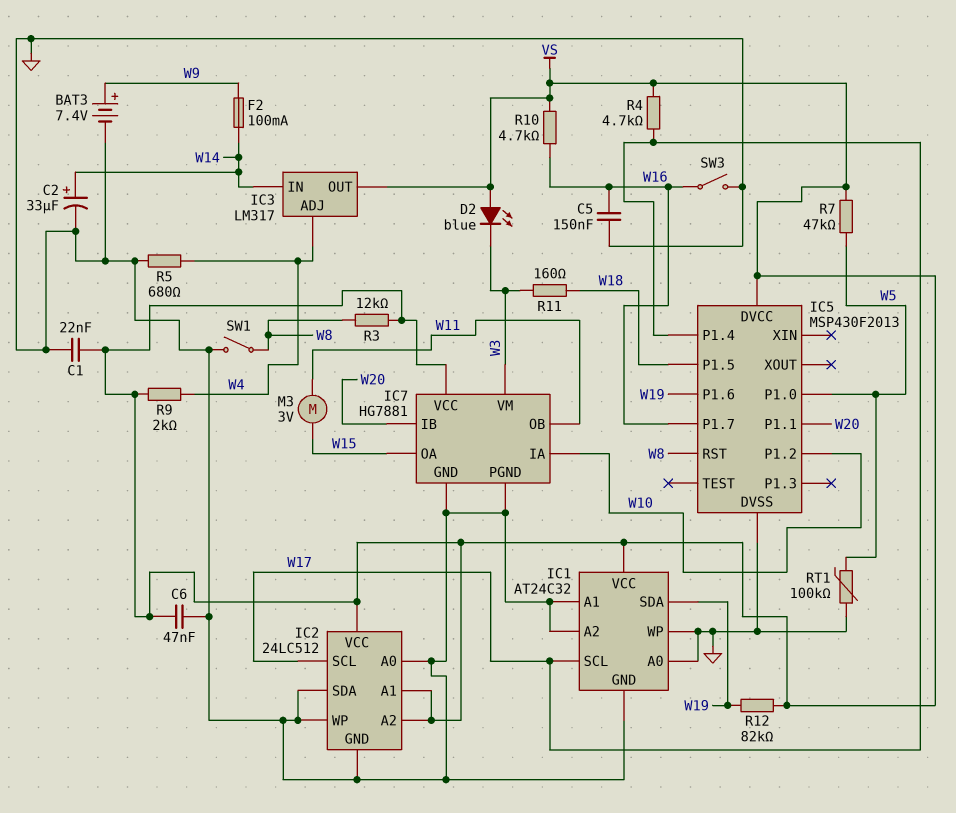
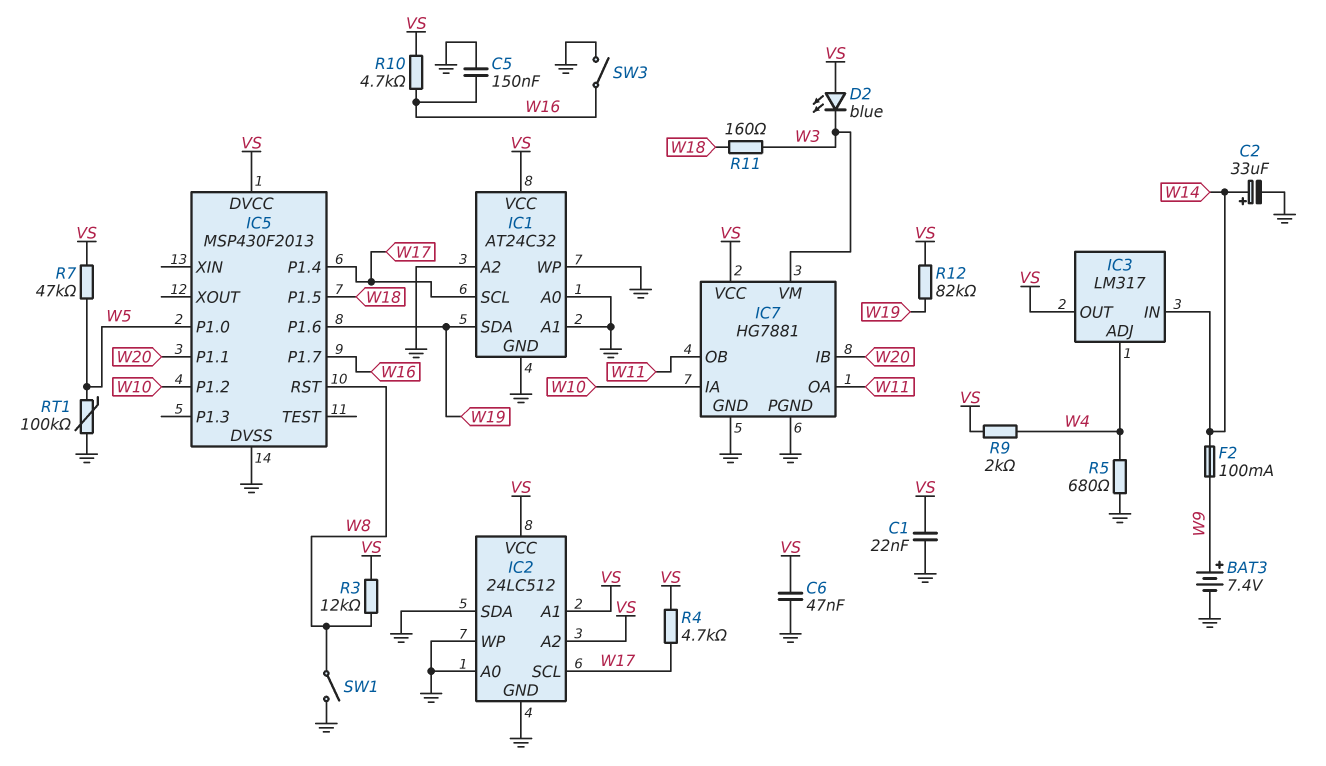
IC7 pin OA: W15 -> W11
M3: motor 3V (W11, W15) -> none

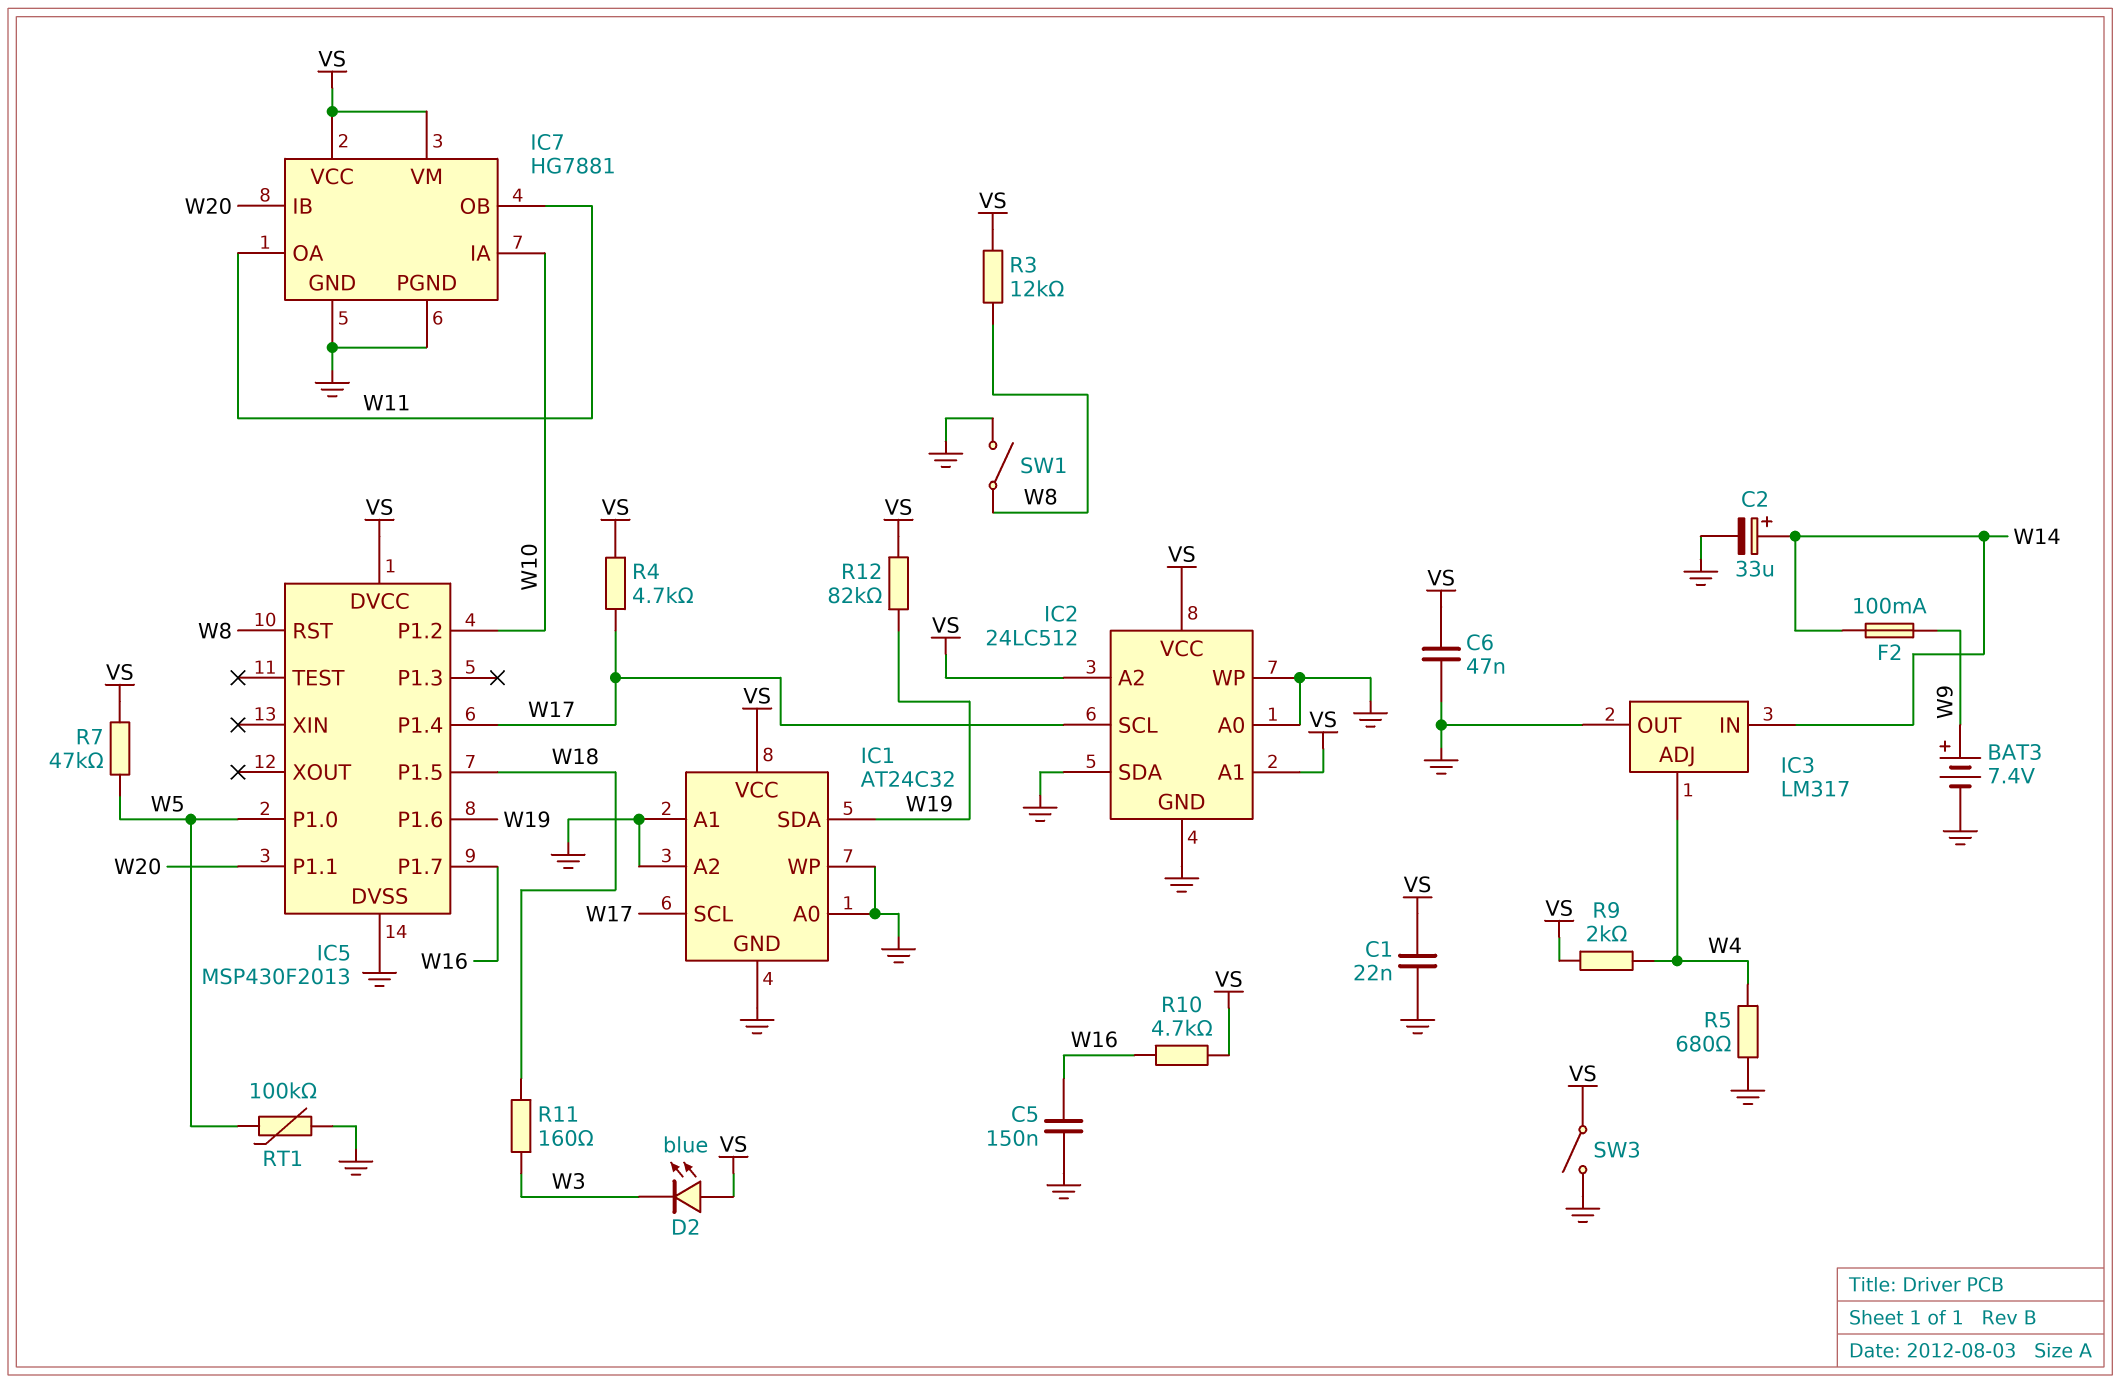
IC3 pin OUT: VS -> GND
IC7 pin VM: W3 -> VS
SW3: switch (GND, W16) -> switch (GND, VS)

